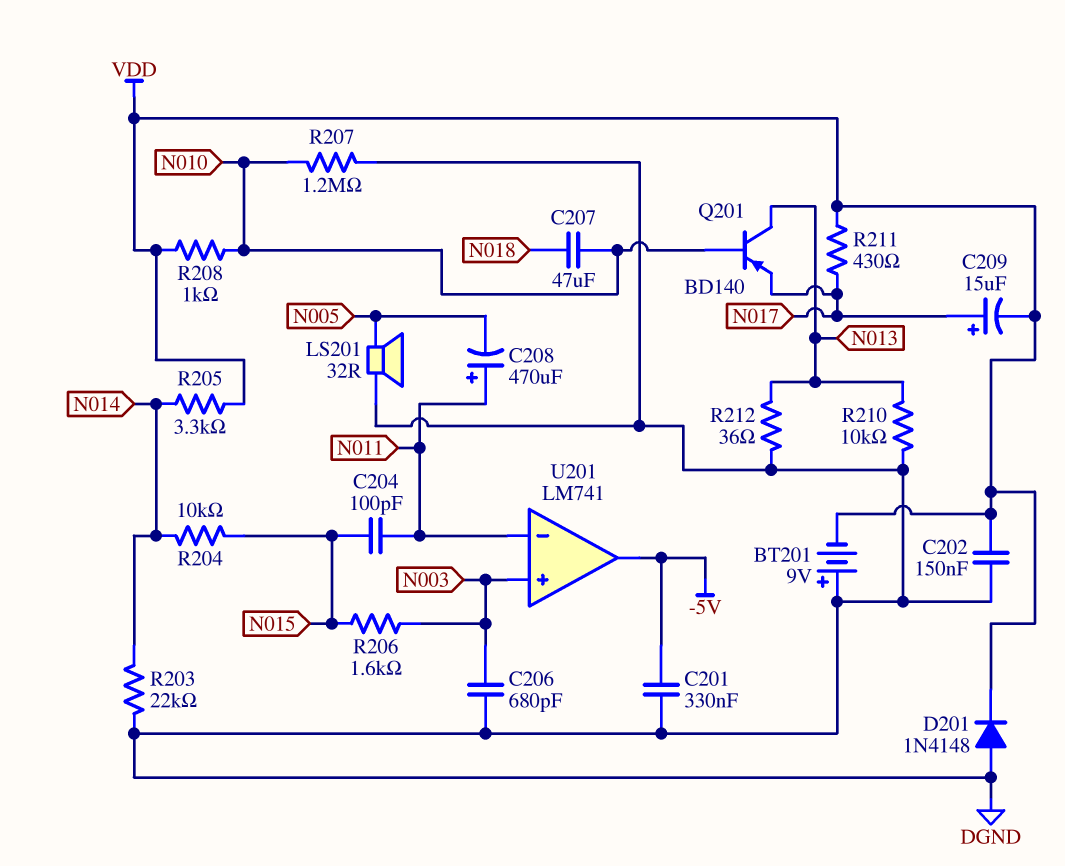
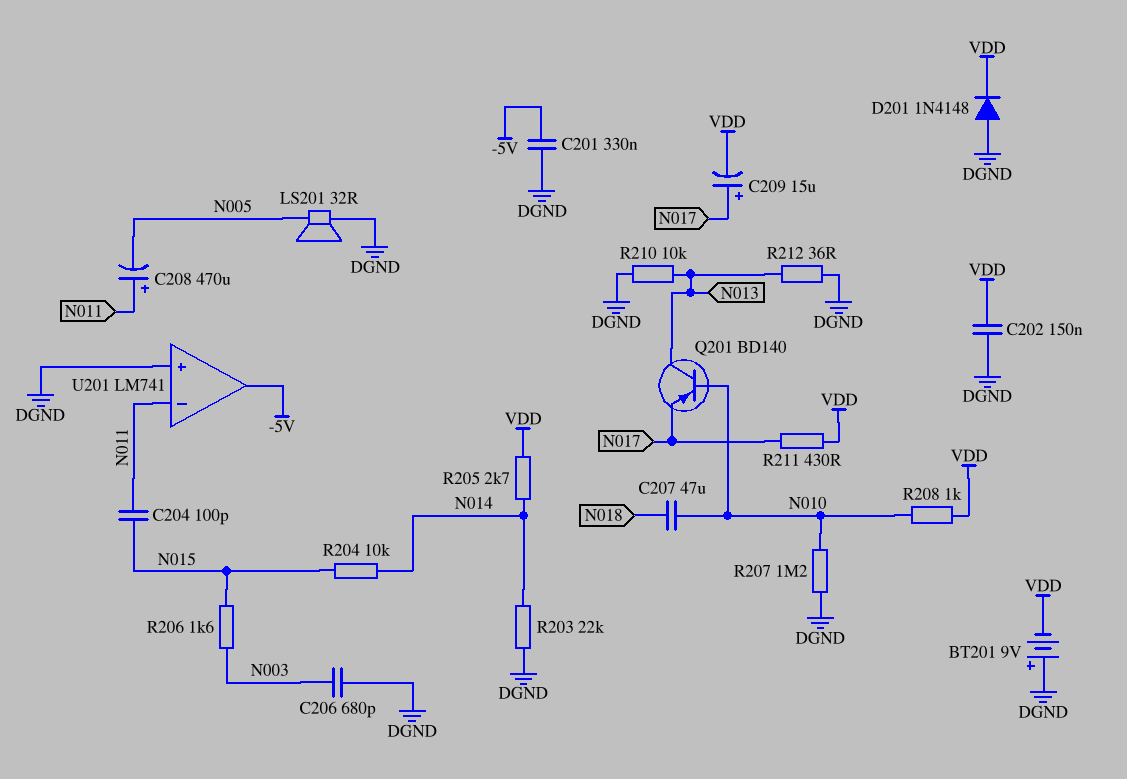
R205: 3.3k (N014, VDD) -> 2.7k (N014, VDD)
U201 pin in+: N003 -> DGND

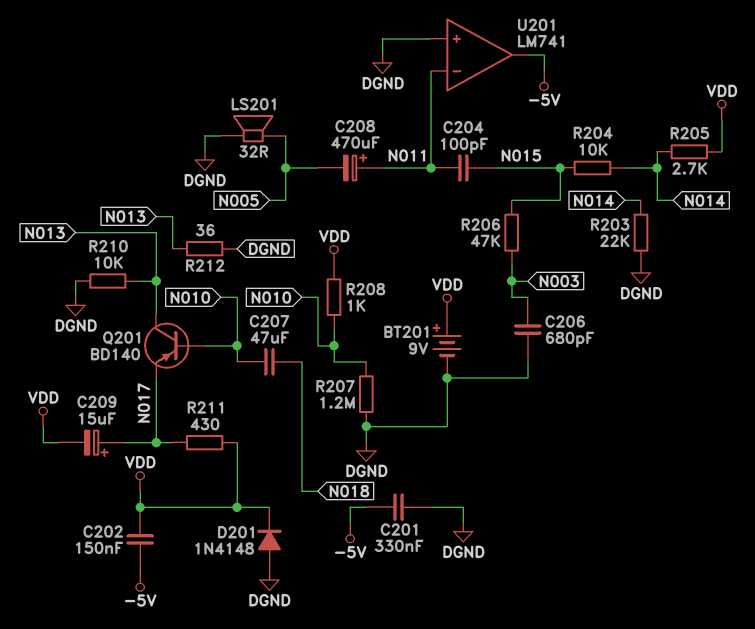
BT201: 9V (plus DGND, minus VDD) -> 9V (plus VDD, minus DGND)
C202: 150nF (DGND, VDD) -> 150nF (-5V, VDD)
R206: 1.6k (N003, N015) -> 47k (N003, N015)

